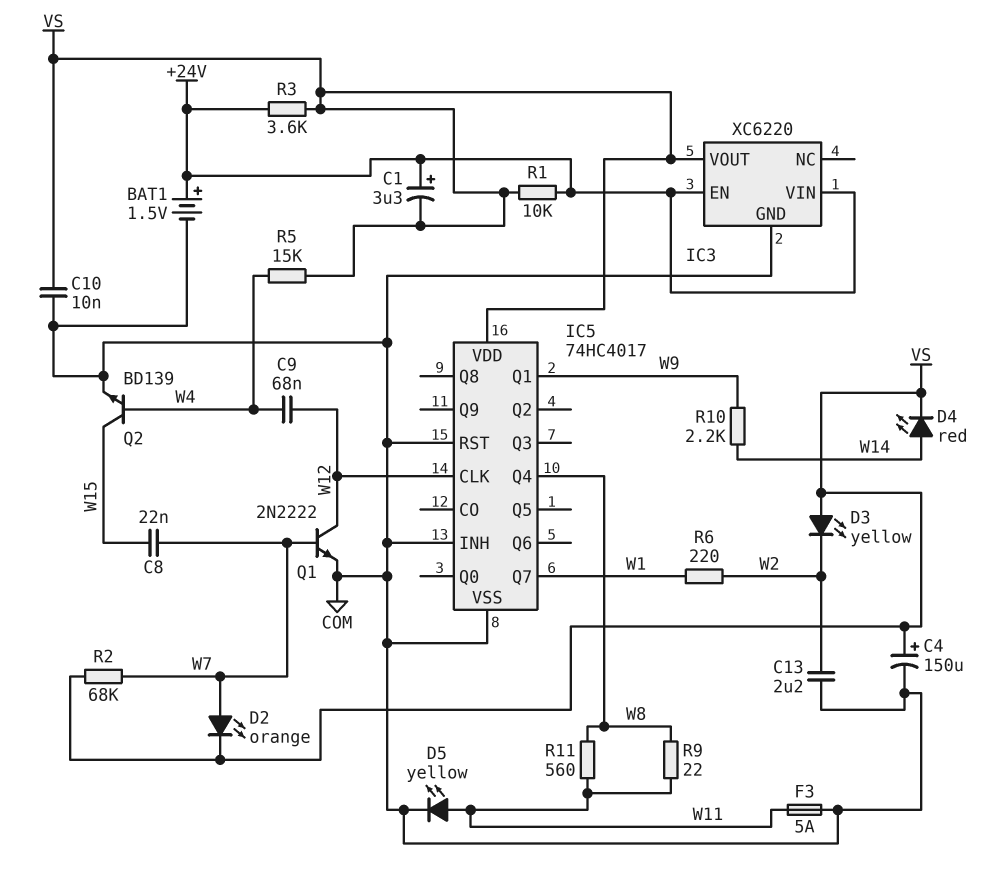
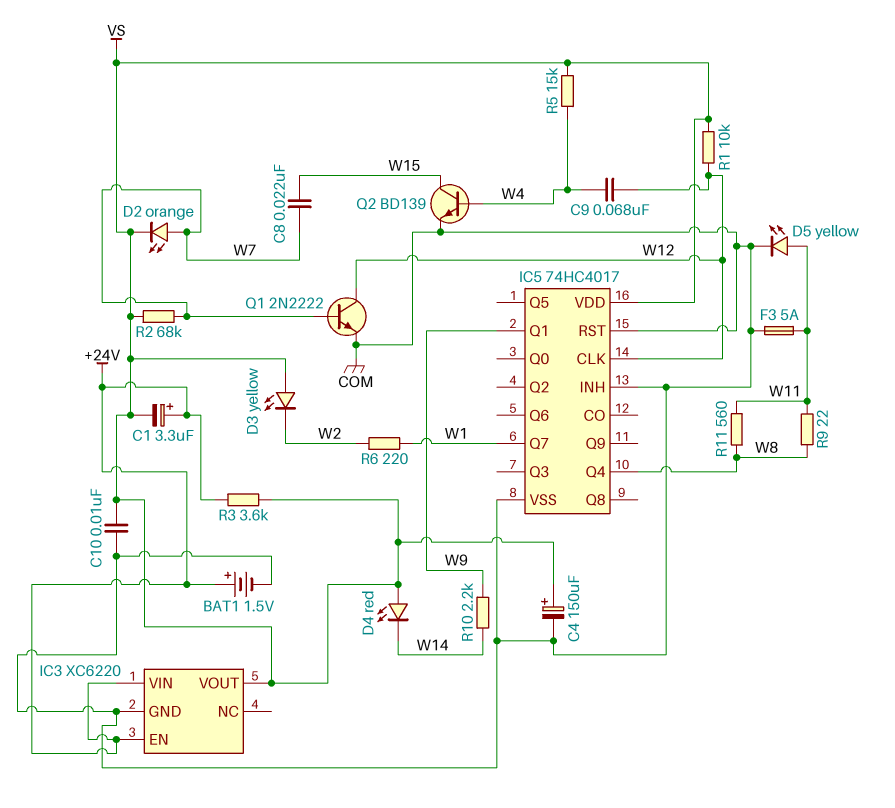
C13: 2.2uF (COM, W2) -> none
D4: LED red (A W14, K VS) -> LED red (A VS, K W14)
R1: 10k (+24V, VS) -> 10k (VS, W12)

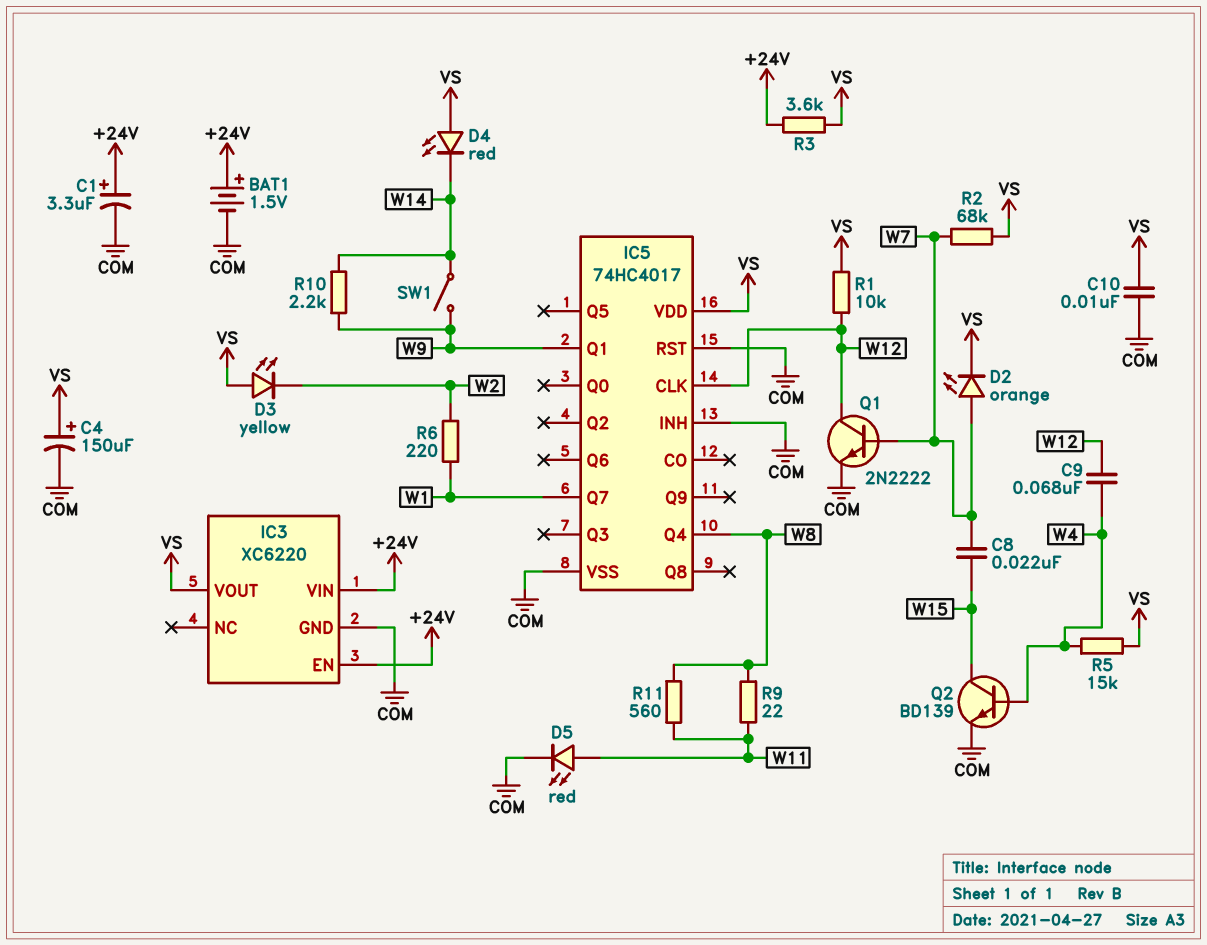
C1: 3.3uF (plus +24V, minus VS) -> 3.3uF (plus +24V, minus COM)
D5: LED yellow (A W11, K COM) -> LED red (A W11, K COM)
F3: 5A (COM, W11) -> none
SW1: none -> switch (W9, W14)

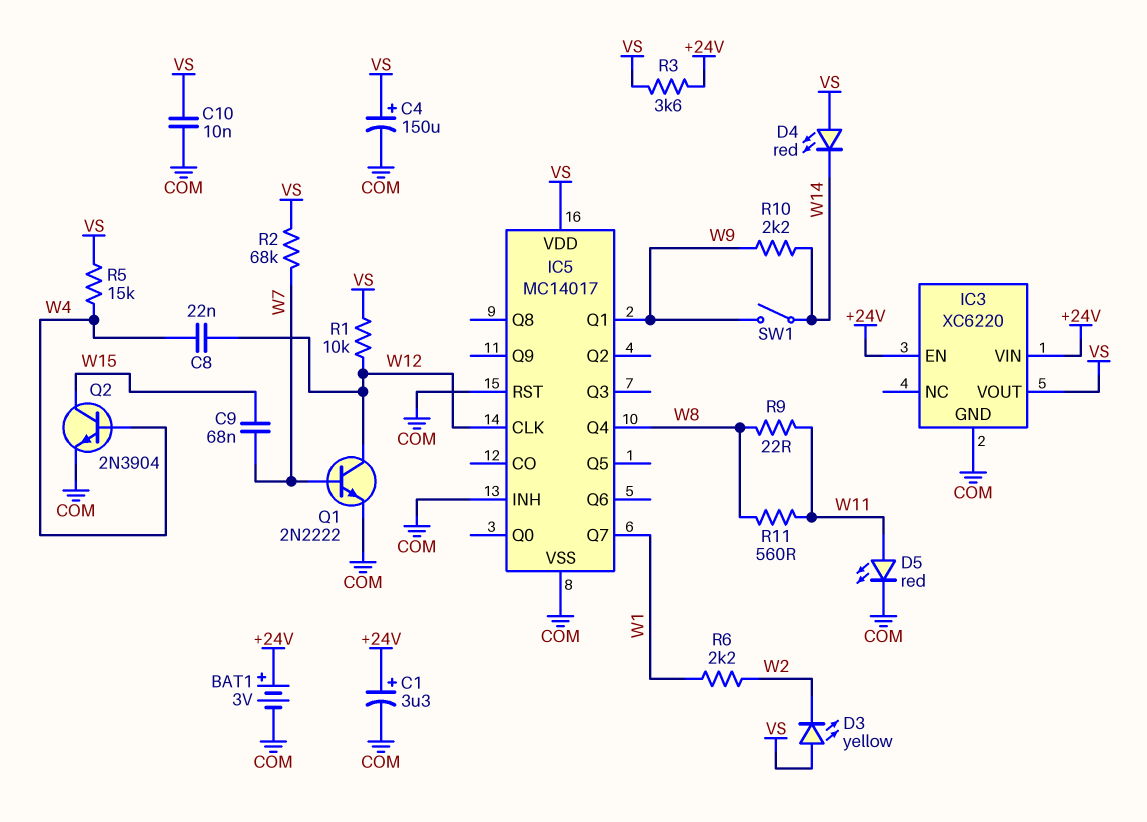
BAT1: 1.5V (plus +24V, minus COM) -> 3V (plus +24V, minus COM)
C8: 22nF (W7, W15) -> 22nF (W4, W12)
C9: 68nF (W4, W12) -> 68nF (W7, W15)
D2: LED orange (A W7, K VS) -> none
IC5: 74HC4017 -> MC14017
Q2: NPN BD139 (B W4, C W15, E COM) -> NPN 2N3904 (B W4, C W15, E COM)
R6: 220 (W1, W2) -> 2.2k (W1, W2)

